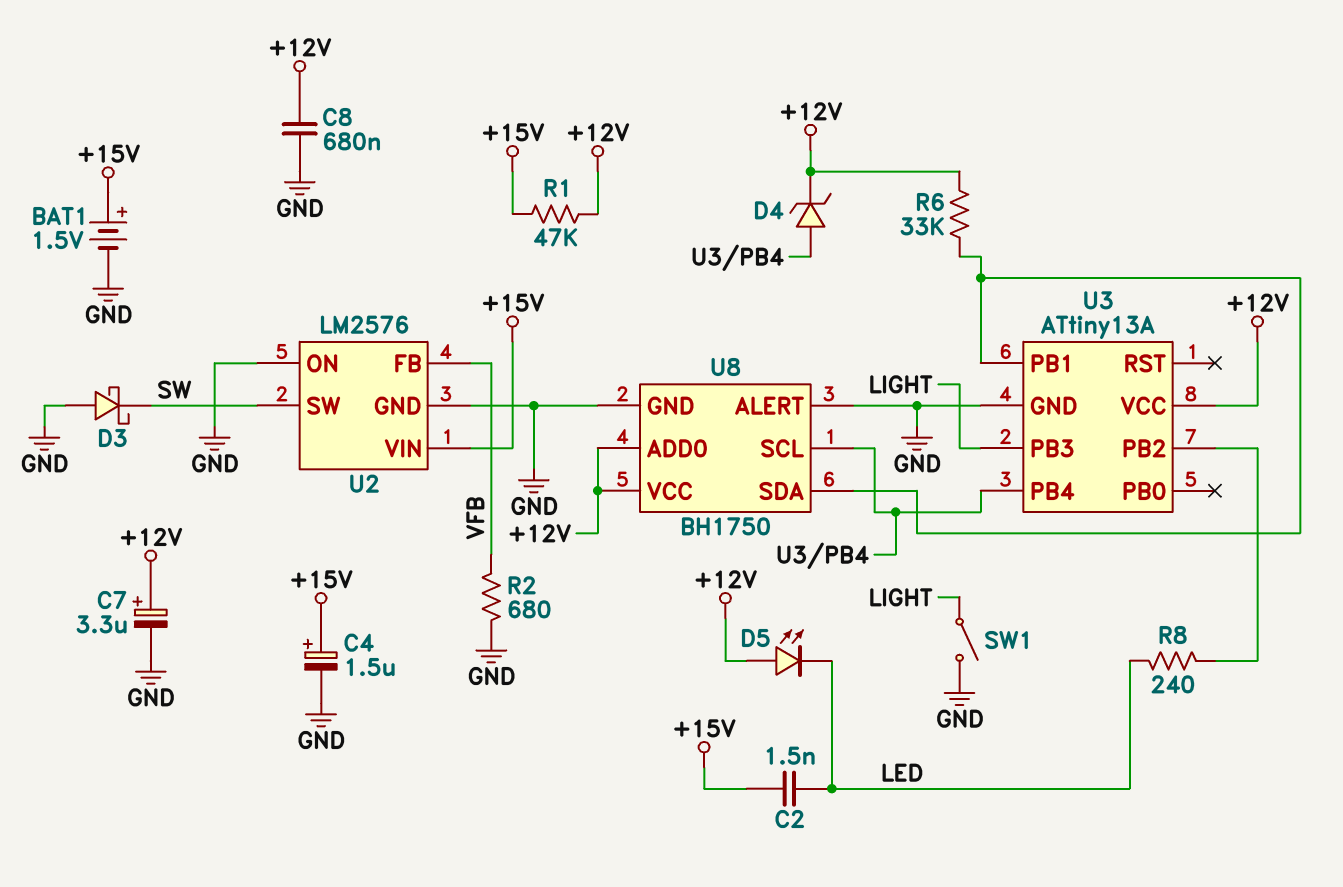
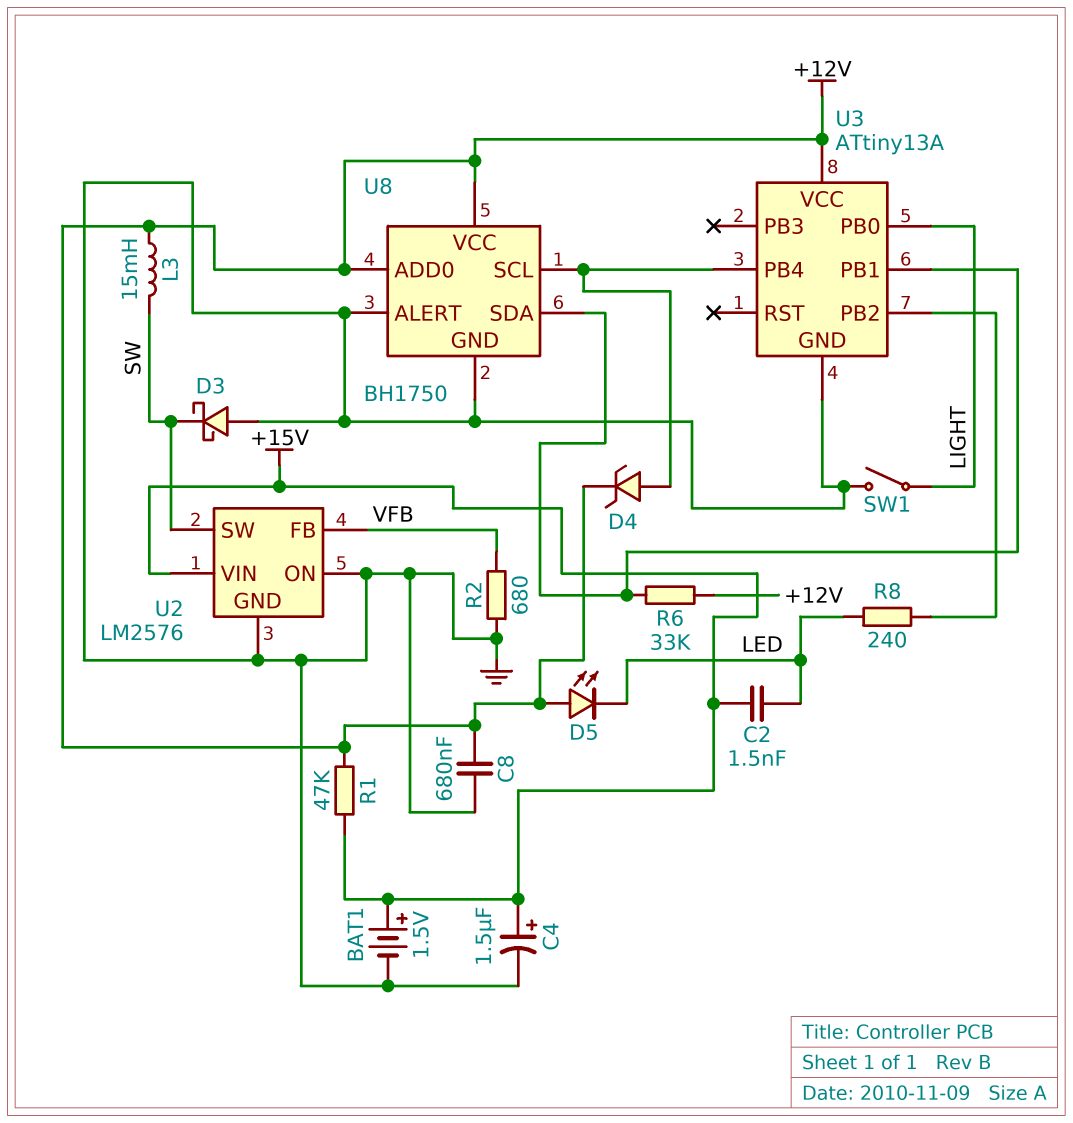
C7: 3.3uF (plus +12V, minus GND) -> none
L3: none -> 15mH (+12V, SW)
U3 pin PB0: none -> LIGHT
U3 pin PB3: LIGHT -> none

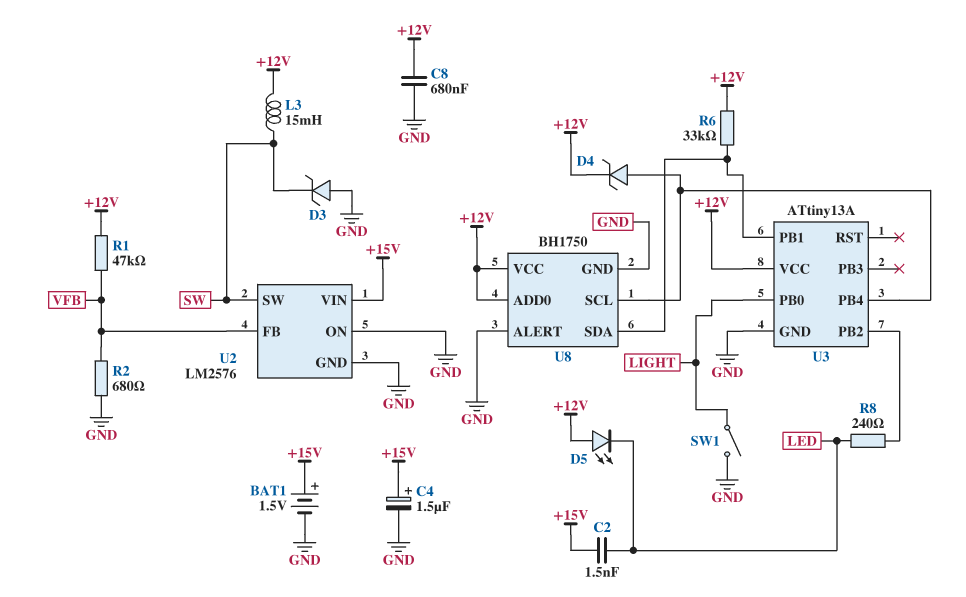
D3: schottky (A GND, K SW) -> zener (A GND, K SW)
R1: 47k (+12V, +15V) -> 47k (+12V, VFB)

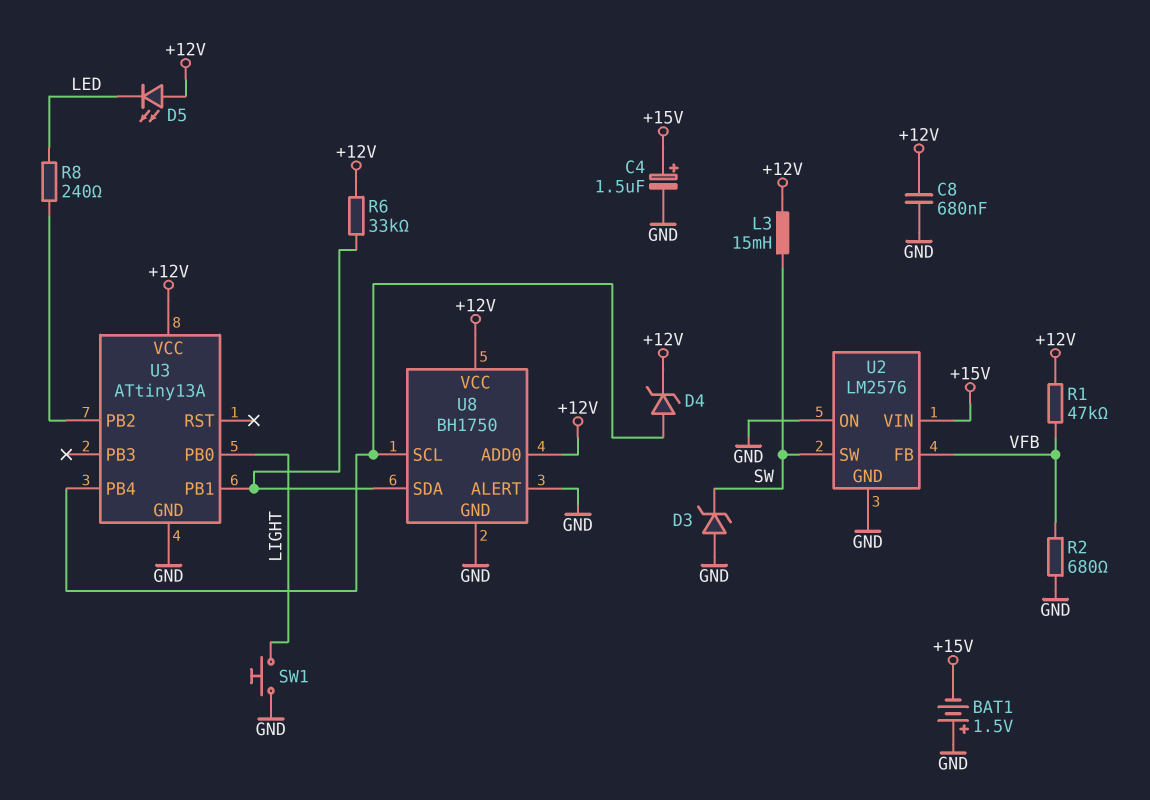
BAT1: 1.5V (plus +15V, minus GND) -> 1.5V (plus GND, minus +15V)
C2: 1.5nF (+15V, LED) -> none
SW1: switch (GND, LIGHT) -> button (GND, LIGHT)

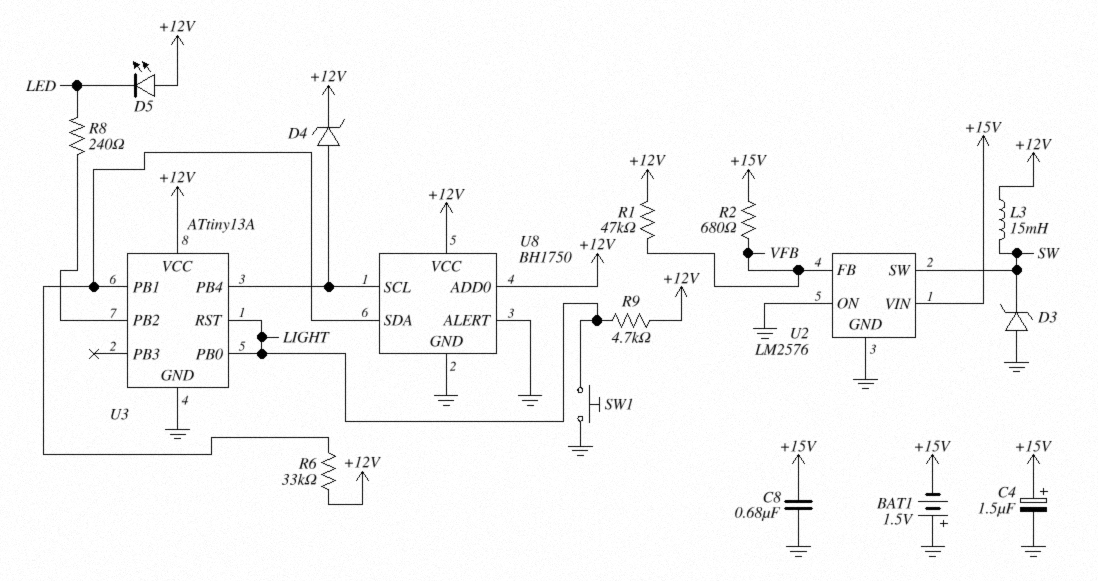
C8: 680nF (+12V, GND) -> 680nF (+15V, GND)
R2: 680 (GND, VFB) -> 680 (+15V, VFB)
R9: none -> 4.7k (+12V, LIGHT)
U3 pin RST: none -> LIGHT

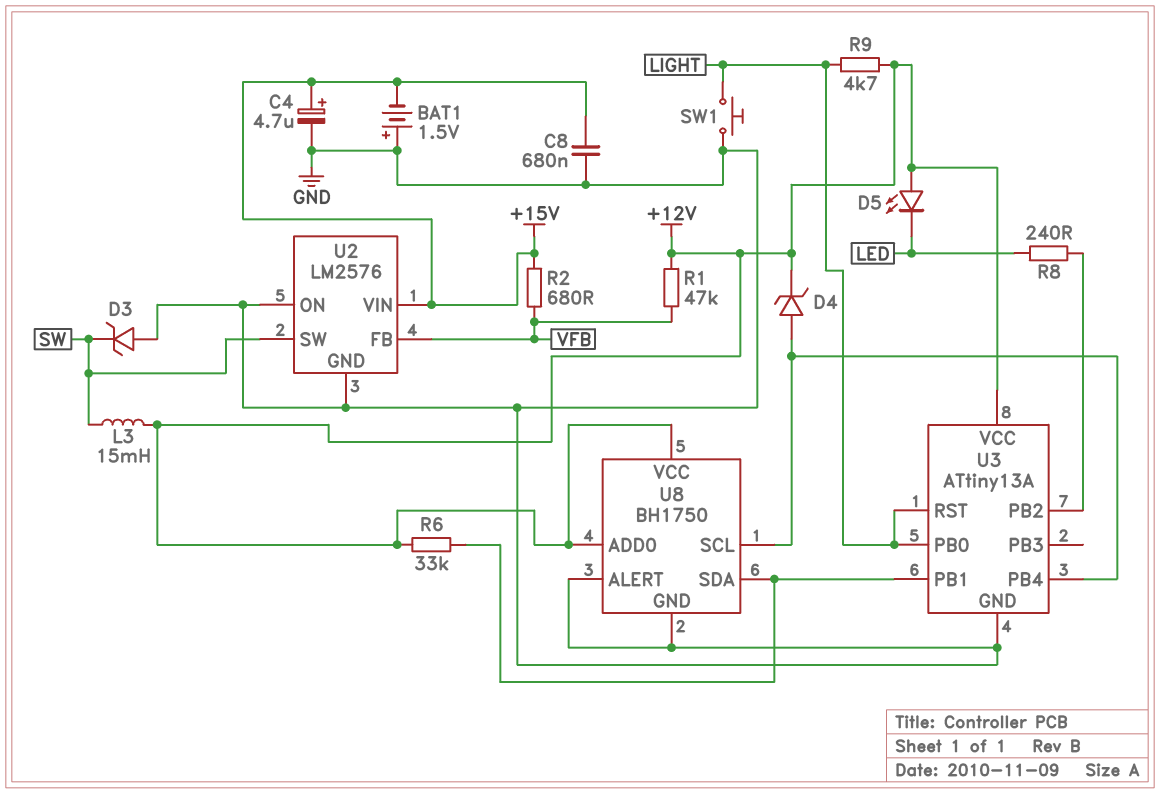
C4: 1.5uF (plus +15V, minus GND) -> 4.7uF (plus +15V, minus GND)

